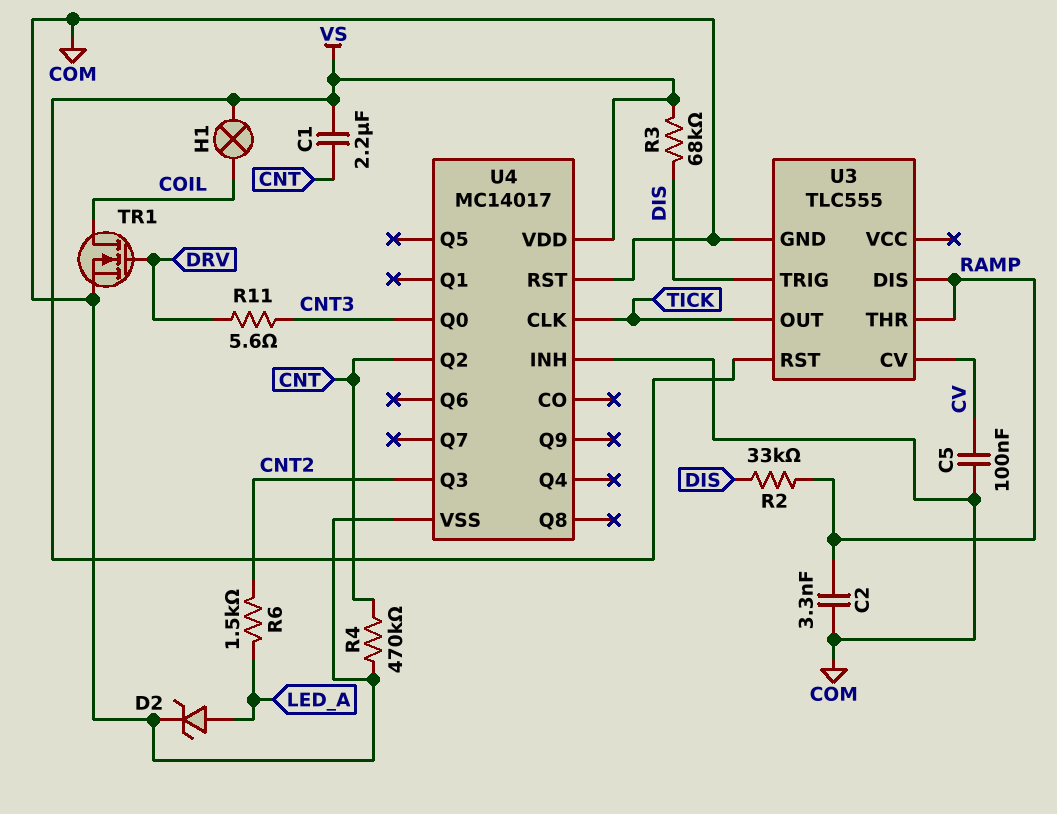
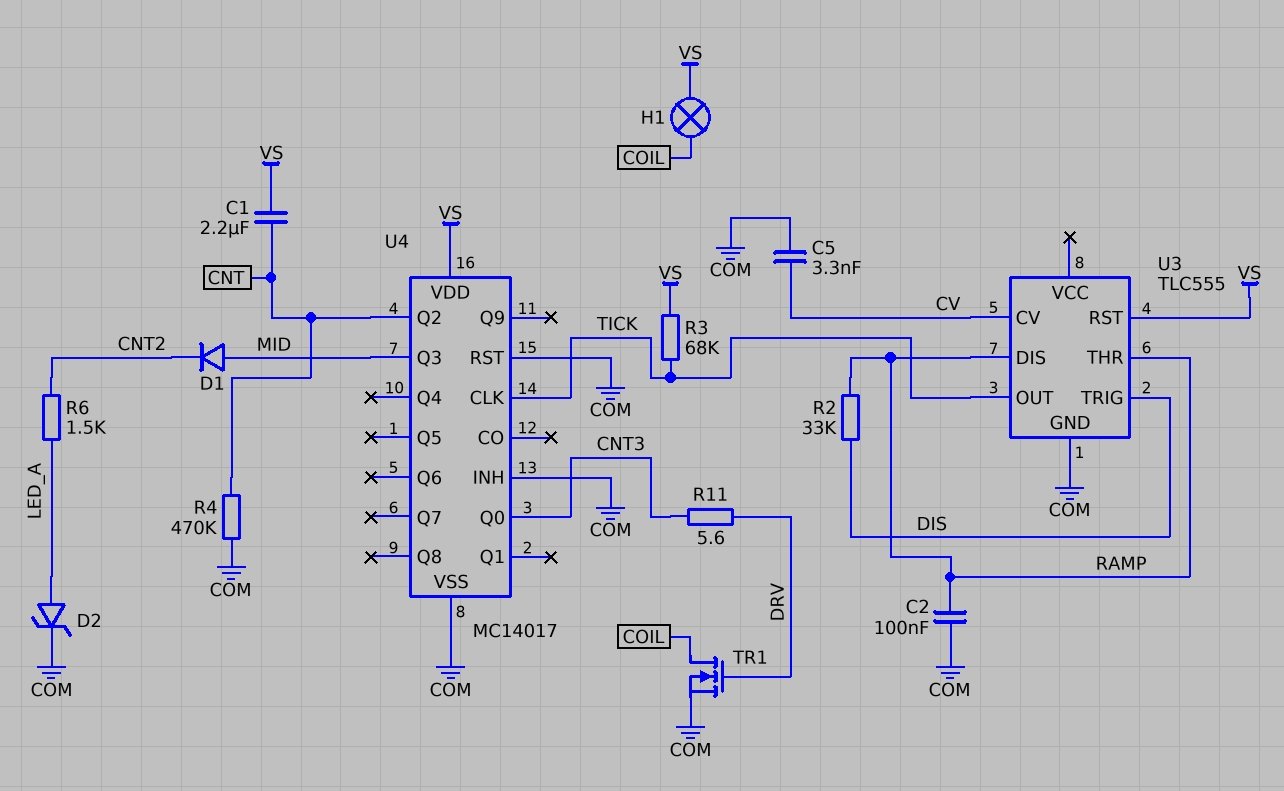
C2: 3.3nF (COM, RAMP) -> 100nF (COM, RAMP)
C5: 100nF (COM, CV) -> 3.3nF (COM, CV)
D1: none -> diode (A MID, K CNT2)
R3: 68k (DIS, VS) -> 68k (TICK, VS)
U4 pin Q3: CNT2 -> MID

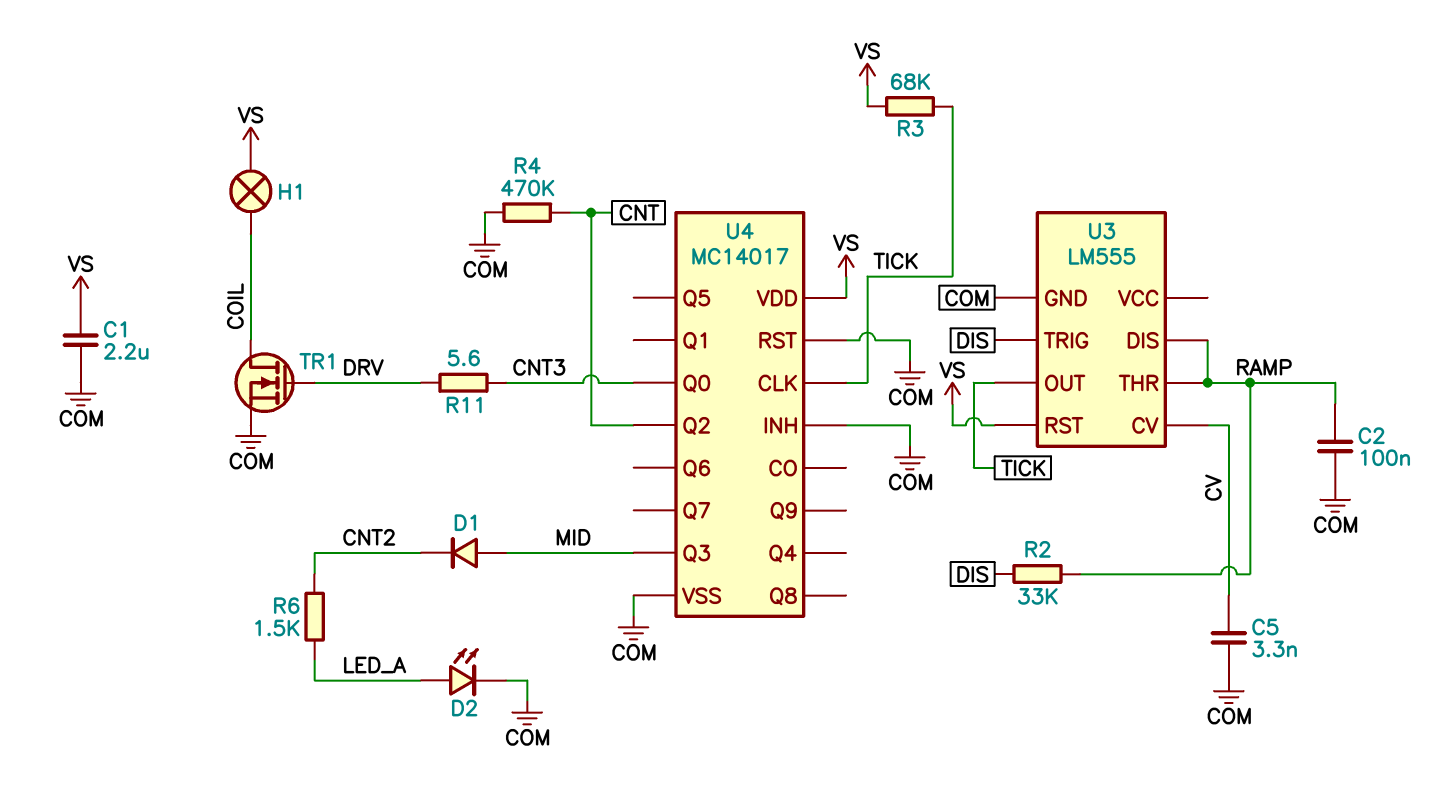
C1: 2.2uF (CNT, VS) -> 2.2uF (COM, VS)
D2: zener (A LED_A, K COM) -> LED (A LED_A, K COM)
U3: TLC555 -> LM555

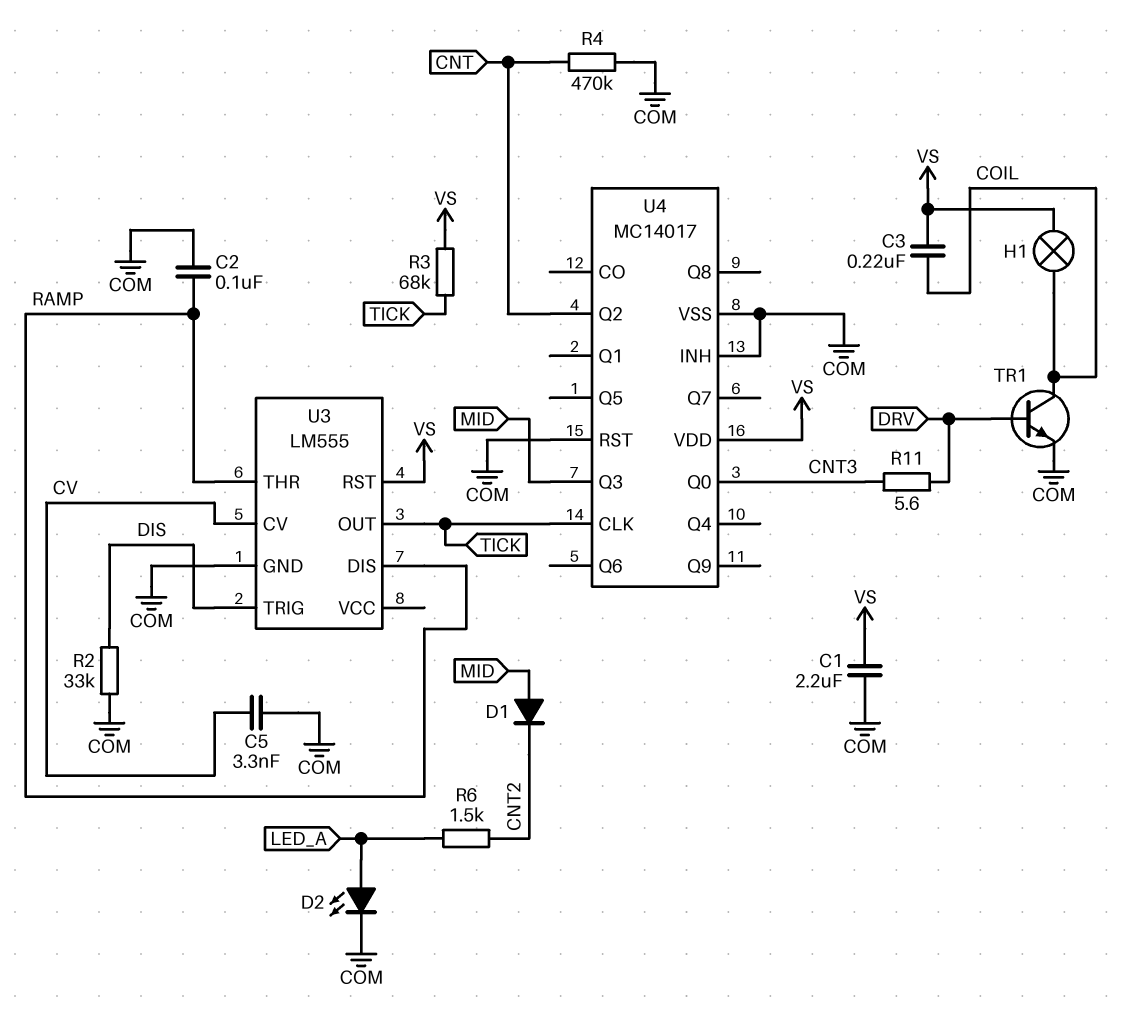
C3: none -> 220nF (COIL, VS)
R2: 33k (DIS, RAMP) -> 33k (COM, DIS)
TR1: NMOS (G DRV, D COIL, S COM) -> NPN (B DRV, C COIL, E COM)

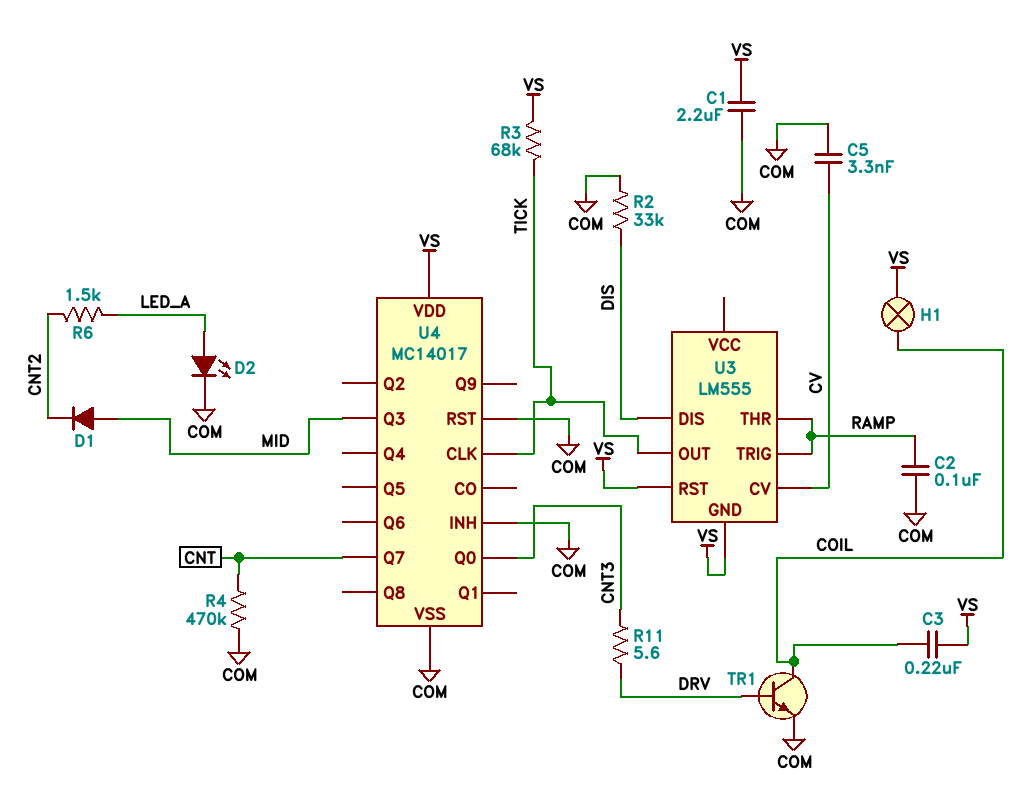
U3 pin DIS: RAMP -> DIS
U3 pin GND: COM -> VS
U3 pin TRIG: DIS -> RAMP
U4 pin Q2: CNT -> none
U4 pin Q7: none -> CNT

